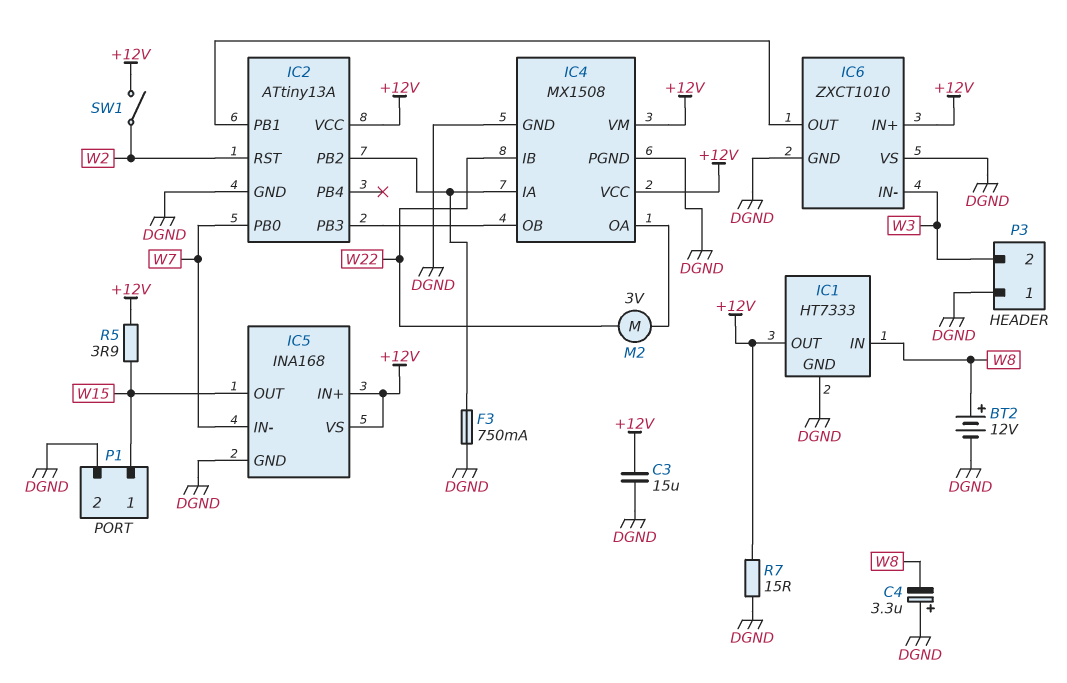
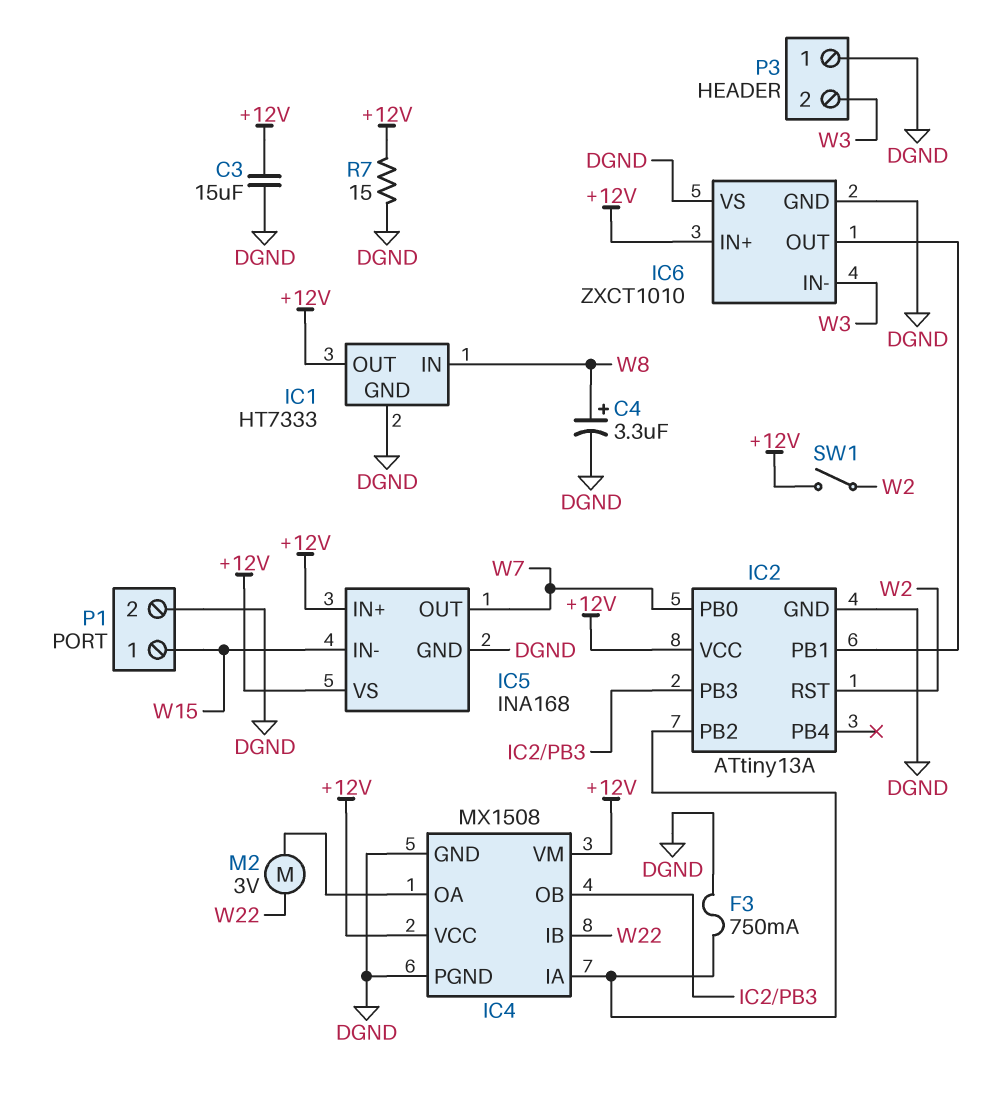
BT2: 12V (plus W8, minus DGND) -> none
C4: 3.3uF (plus DGND, minus W8) -> 3.3uF (plus W8, minus DGND)
IC5 pin IN-: W7 -> W15
IC5 pin OUT: W15 -> W7
R5: 3.9 (+12V, W15) -> none

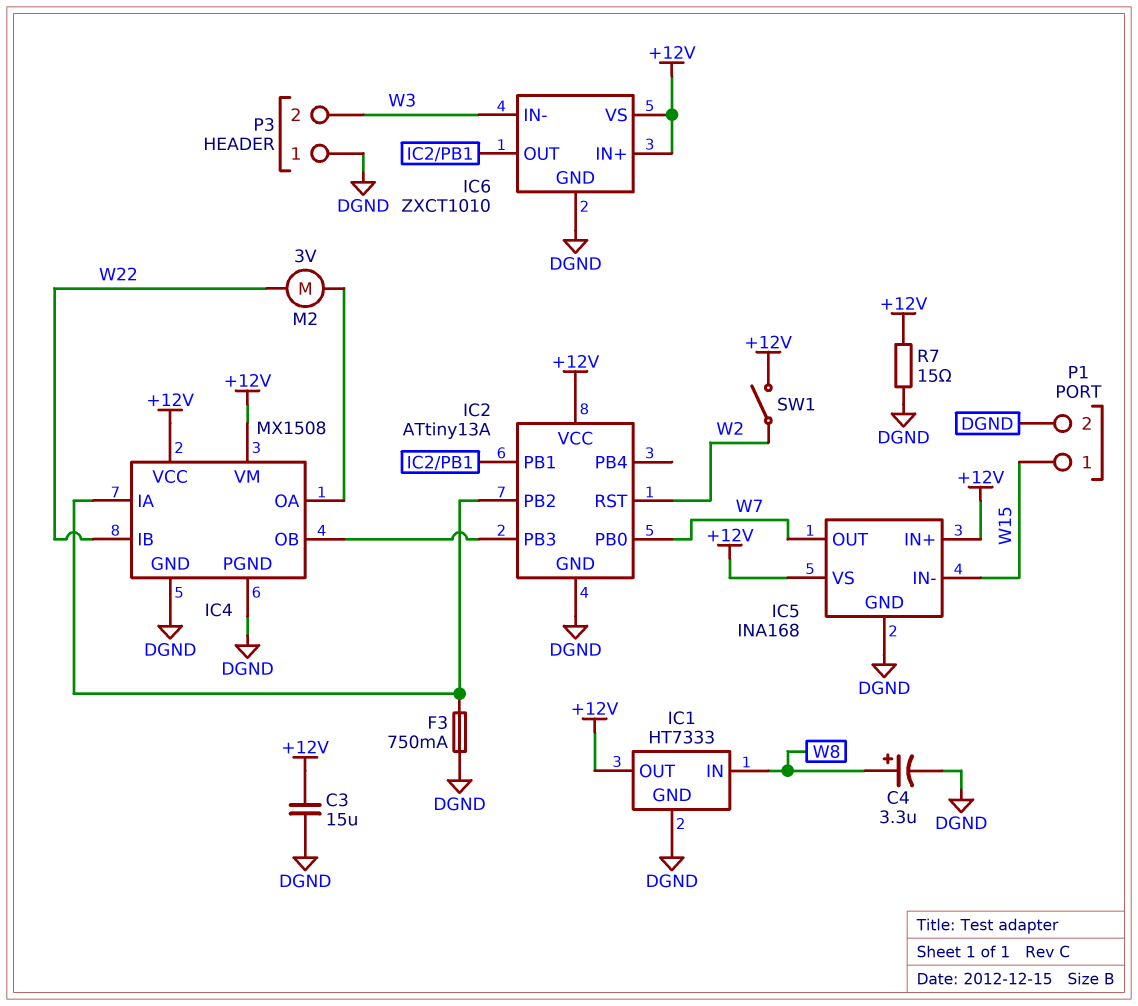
IC6 pin VS: DGND -> +12V

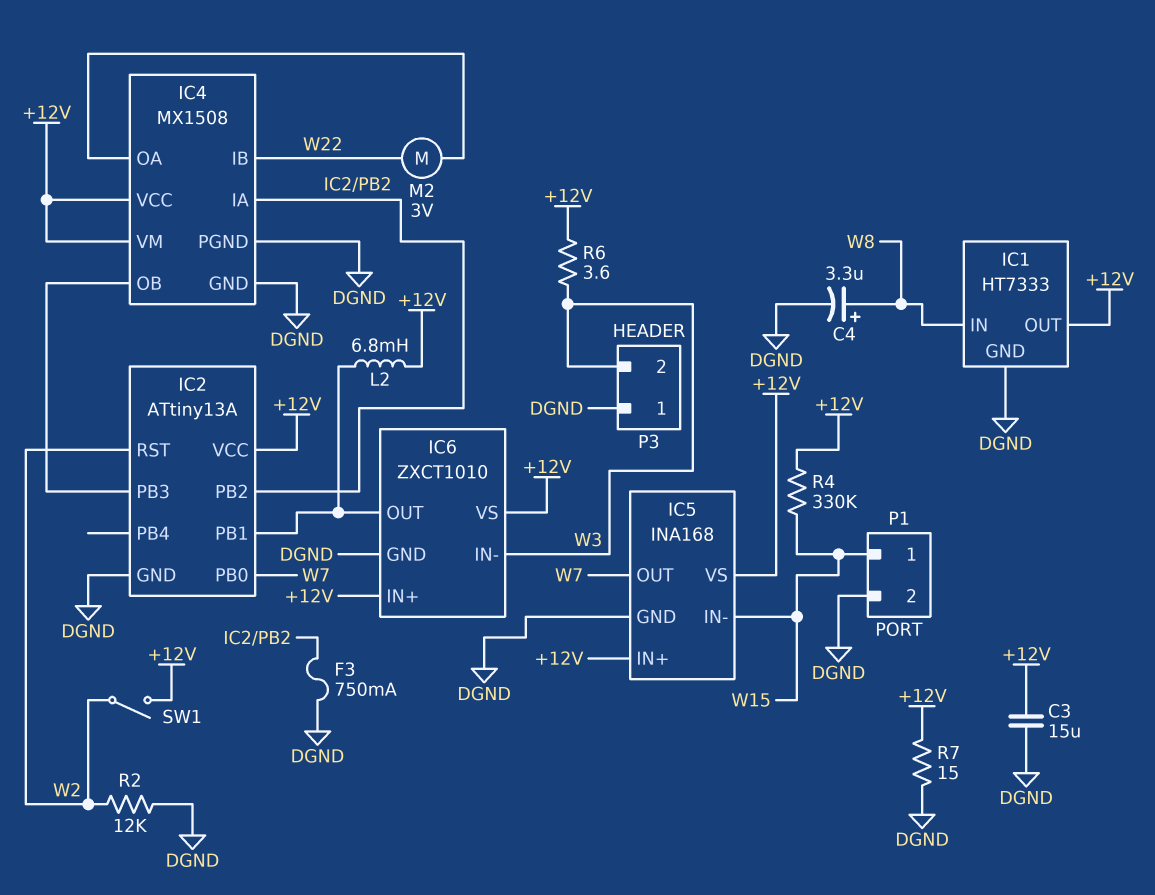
L2: none -> 6.8mH (+12V, IC2/PB1)
R2: none -> 12k (DGND, W2)
R4: none -> 330k (+12V, W15)
R6: none -> 3.6 (+12V, W3)

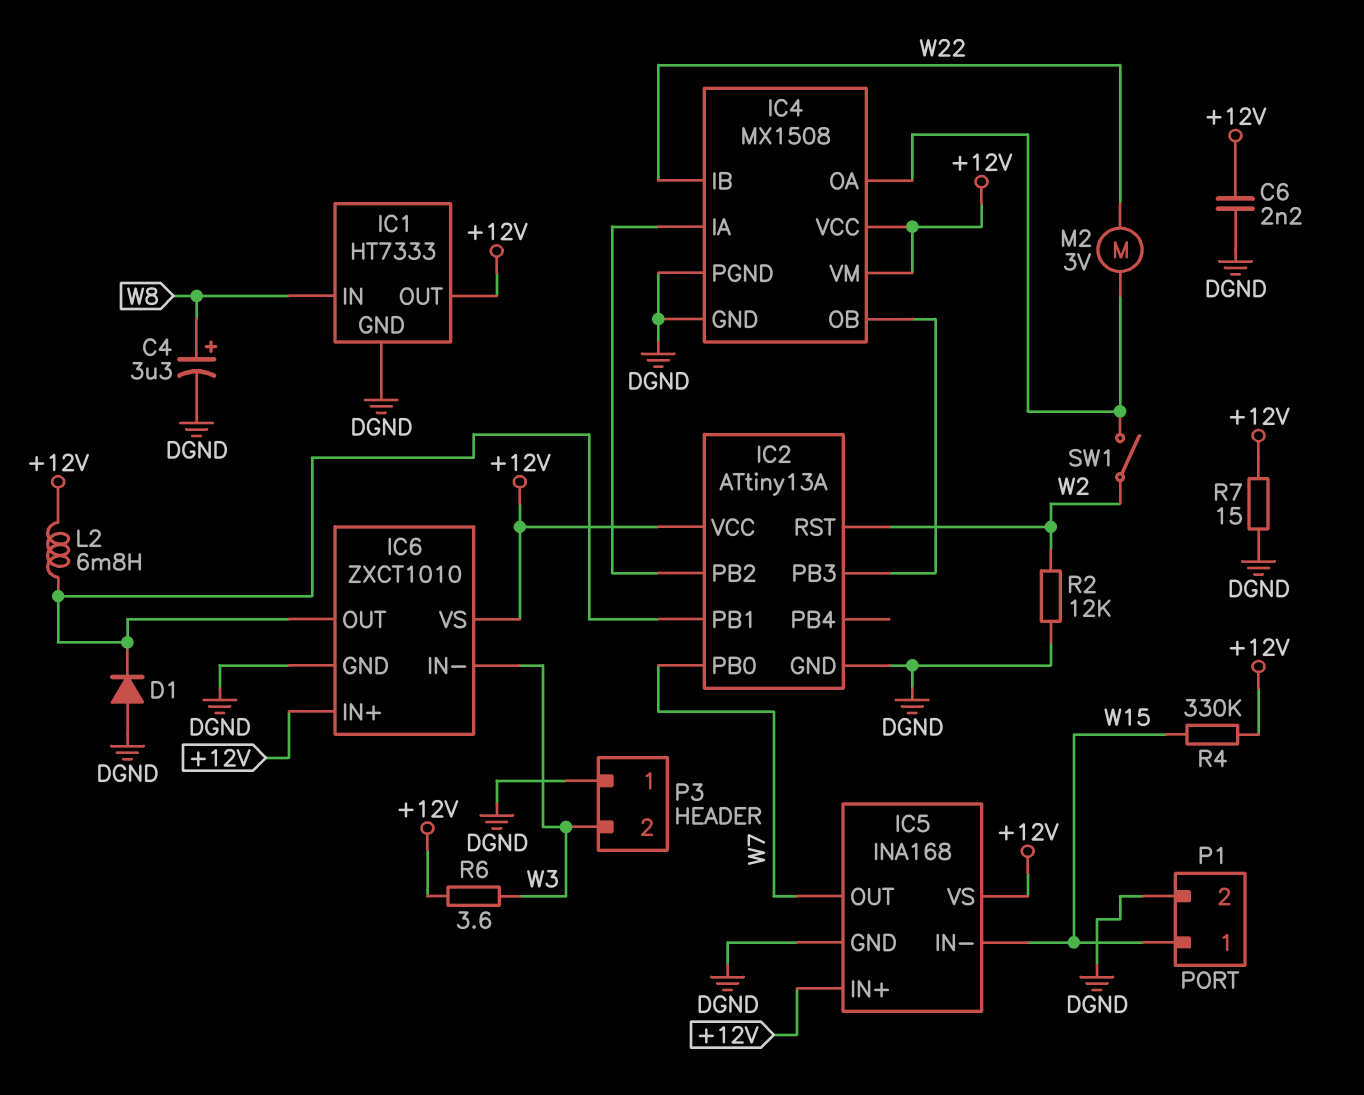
C3: 15uF (+12V, DGND) -> none
C6: none -> 2.2nF (+12V, DGND)
D1: none -> diode (A DGND, K IC2/PB1)
F3: 750mA (DGND, IC2/PB2) -> none
SW1: switch (+12V, W2) -> switch (IC4/OA, W2)

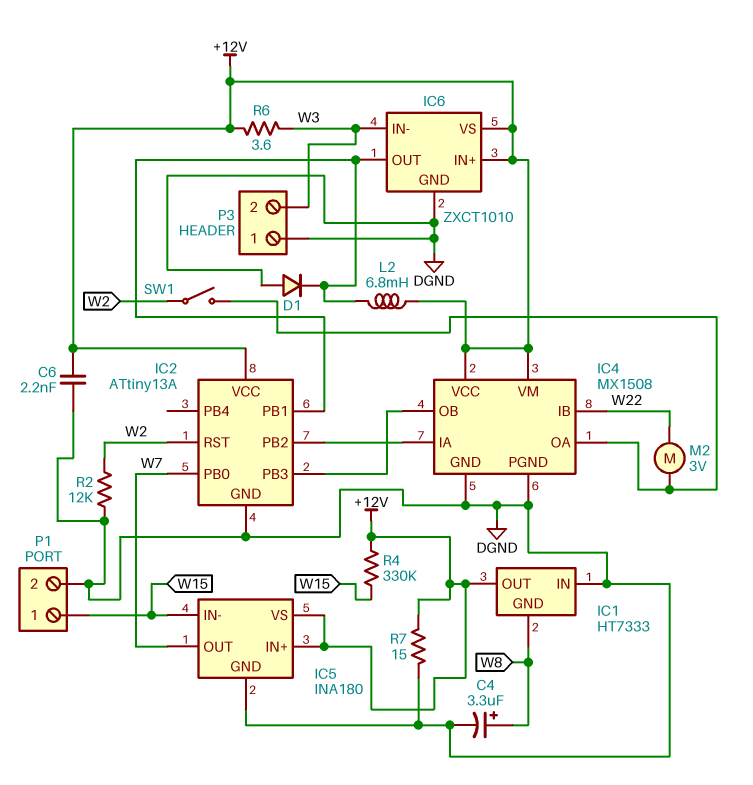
IC1 pin GND: DGND -> W8
IC1 pin IN: W8 -> DGND
IC5: INA168 -> INA180

